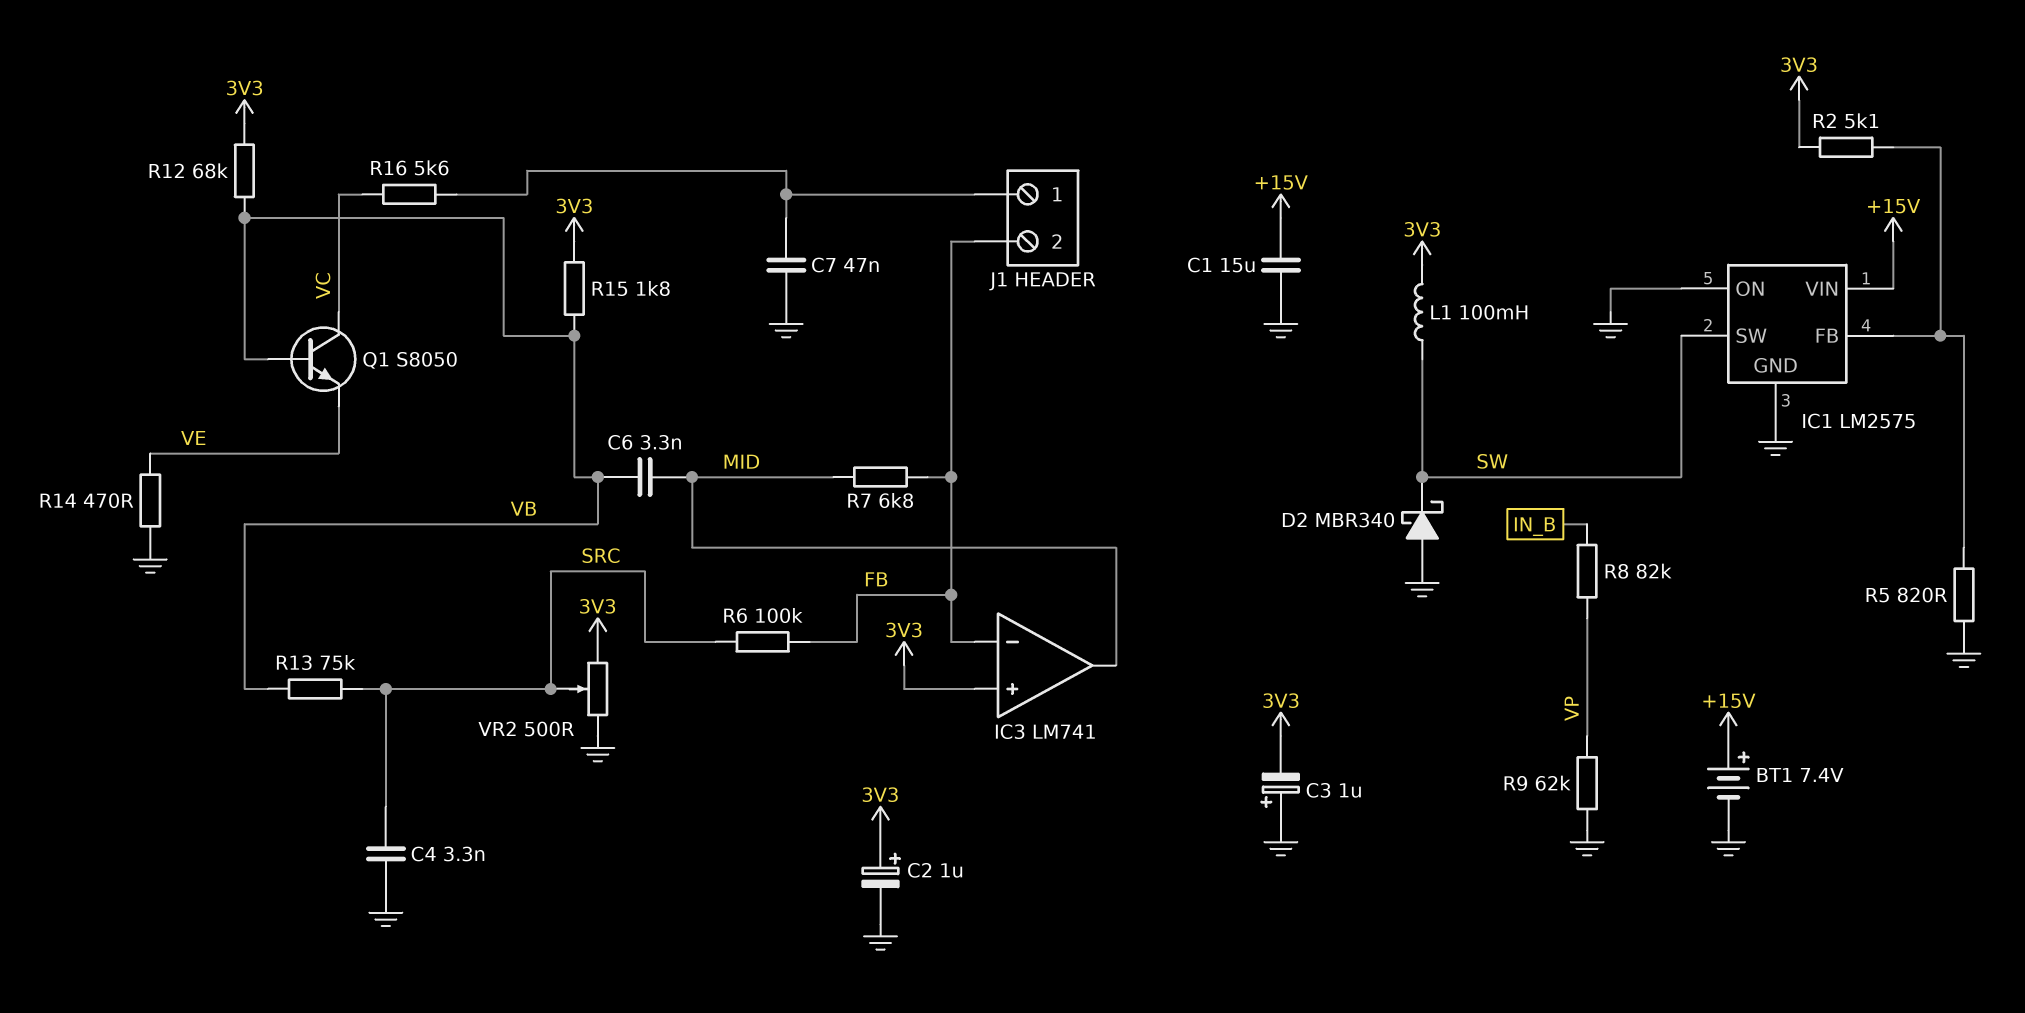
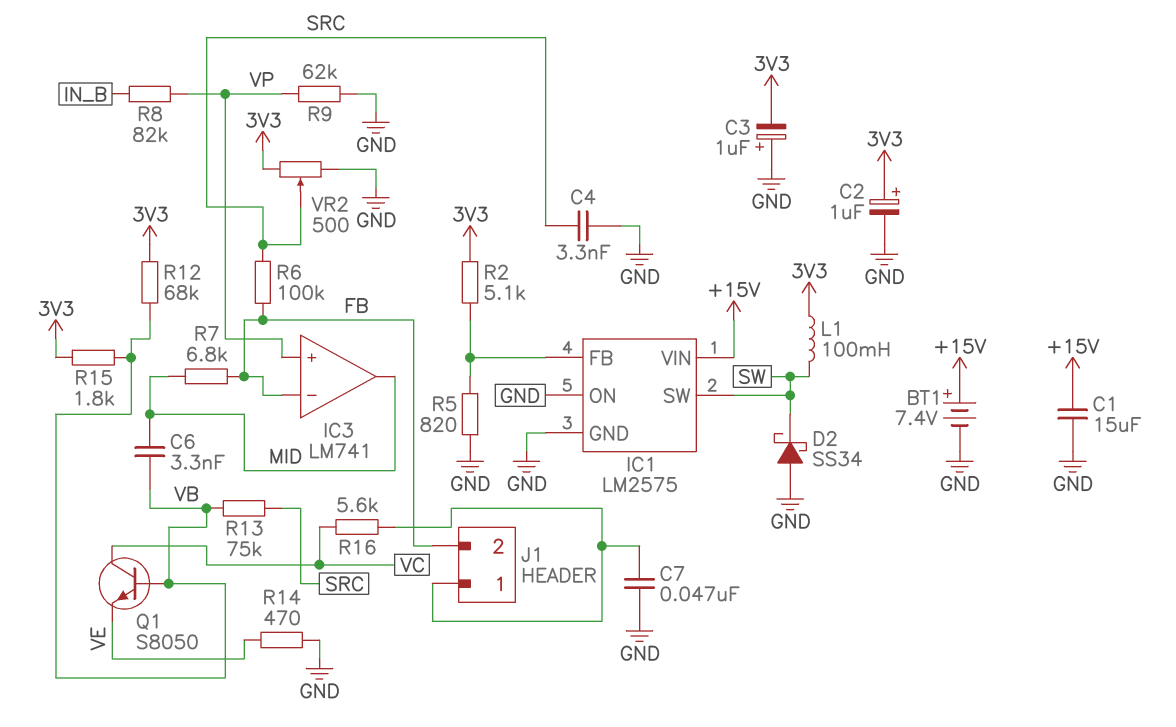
D2: schottky MBR340 (A GND, K SW) -> schottky SS34 (A GND, K SW)
IC3 pin in+: 3V3 -> VP

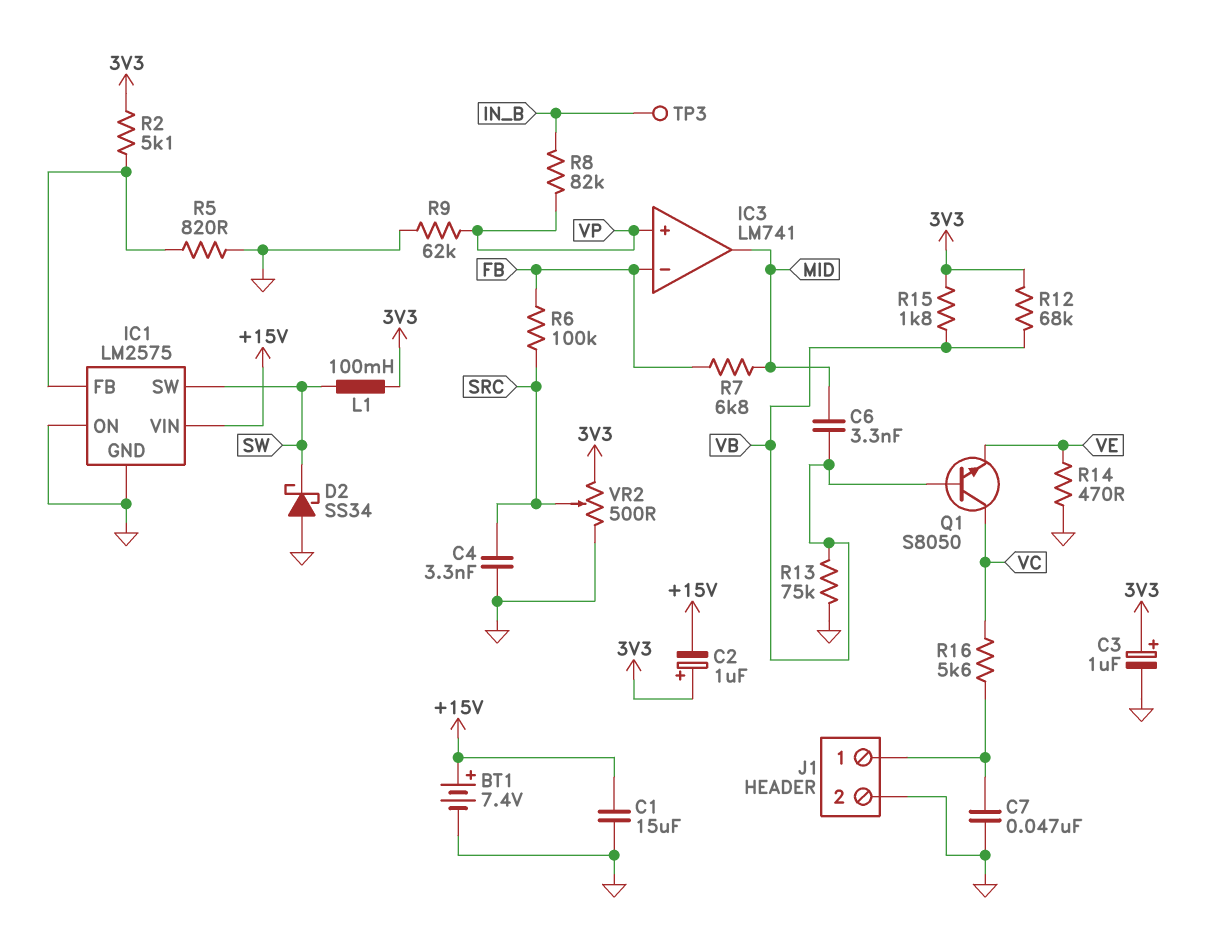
C2: 1uF (plus 3V3, minus GND) -> 1uF (plus 3V3, minus +15V)
C3: 1uF (plus GND, minus 3V3) -> 1uF (plus 3V3, minus GND)
J1 pin 2: FB -> GND
R13: 75k (SRC, VB) -> 75k (GND, VB)
TP3: none -> test point (IN_B)

